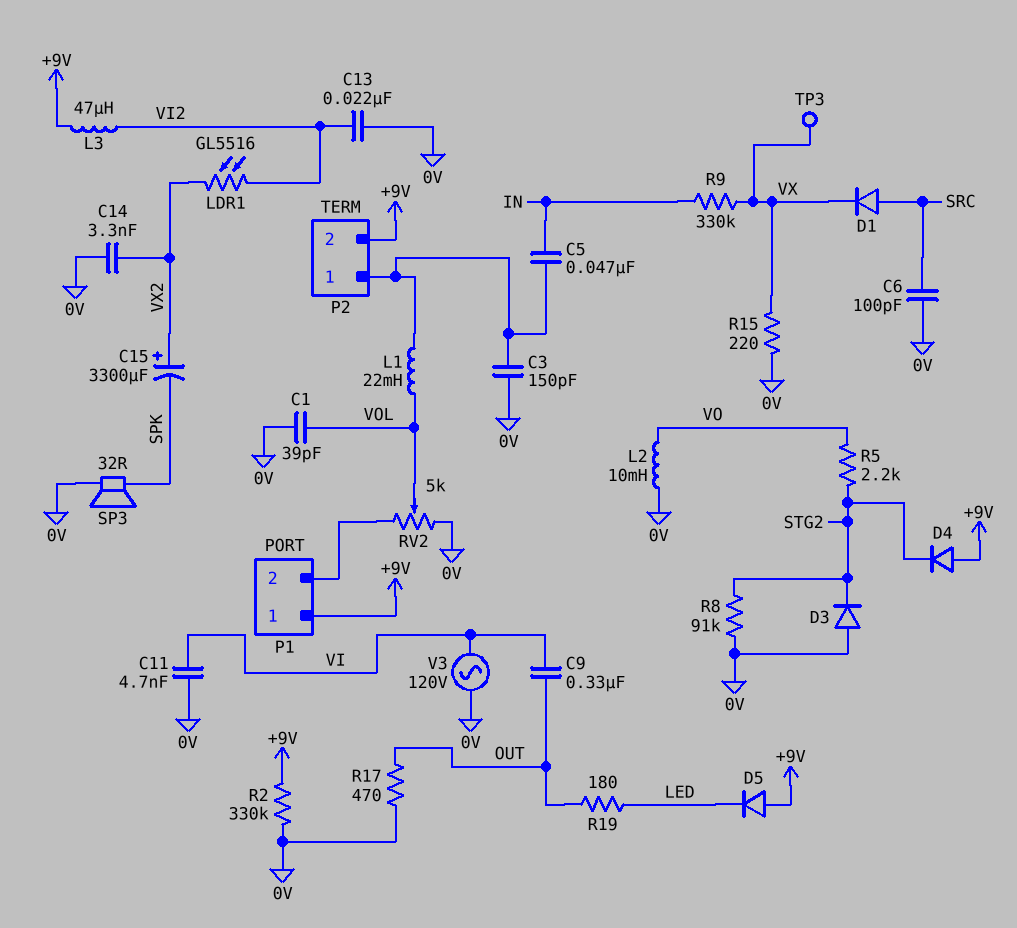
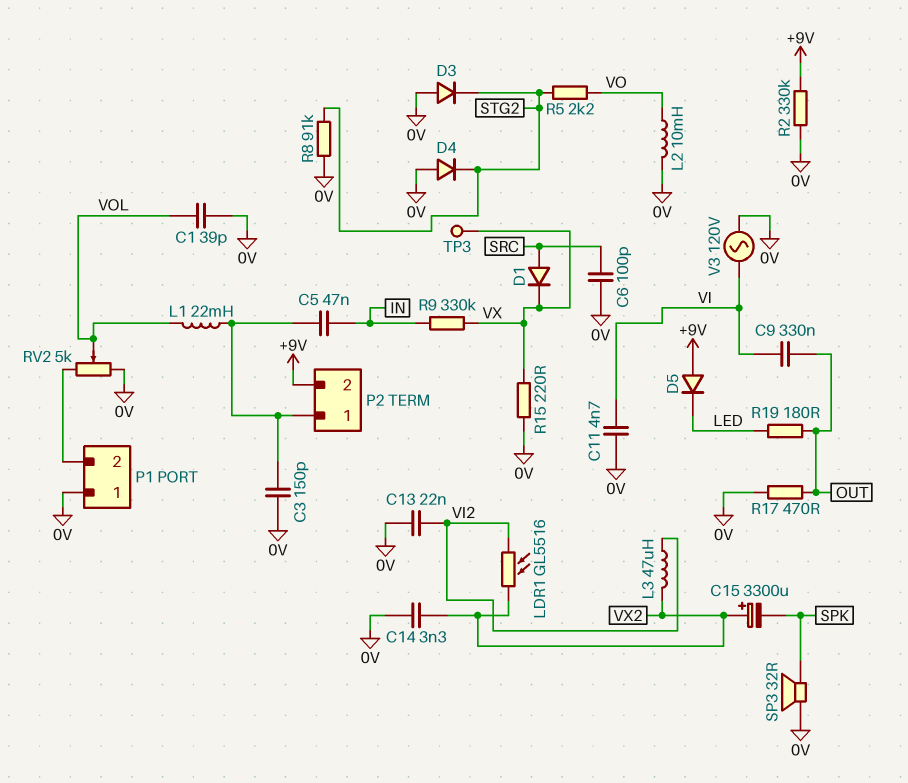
D4: diode (A +9V, K STG2) -> diode (A 0V, K STG2)
L3: 47uH (+9V, VI2) -> 47uH (VI2, VX2)
P1 pin 1: +9V -> 0V

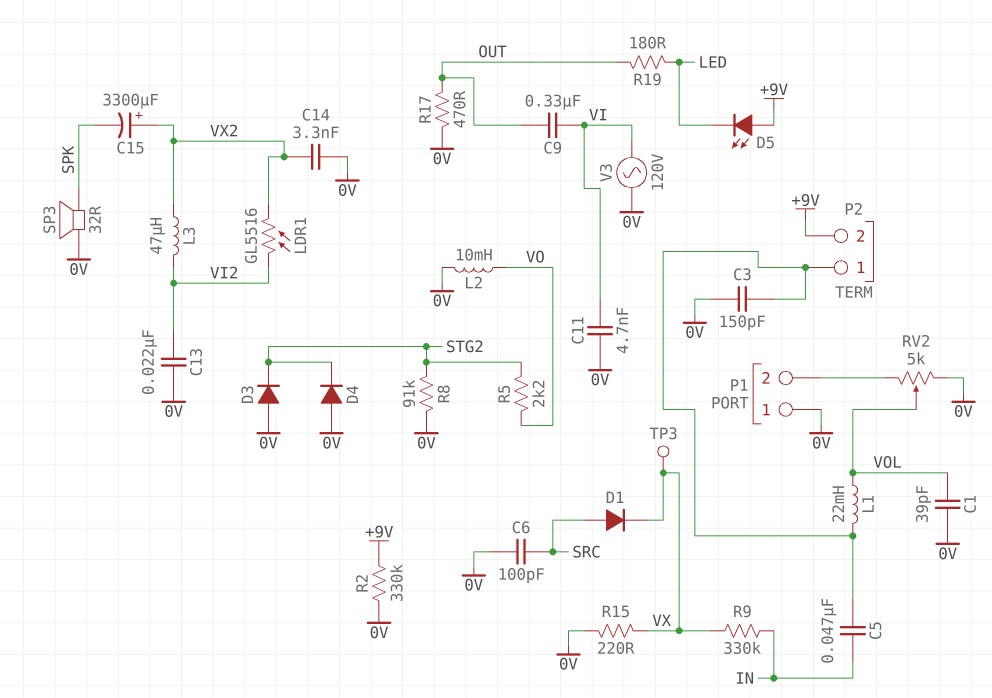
D5: diode (A +9V, K LED) -> LED (A +9V, K LED)

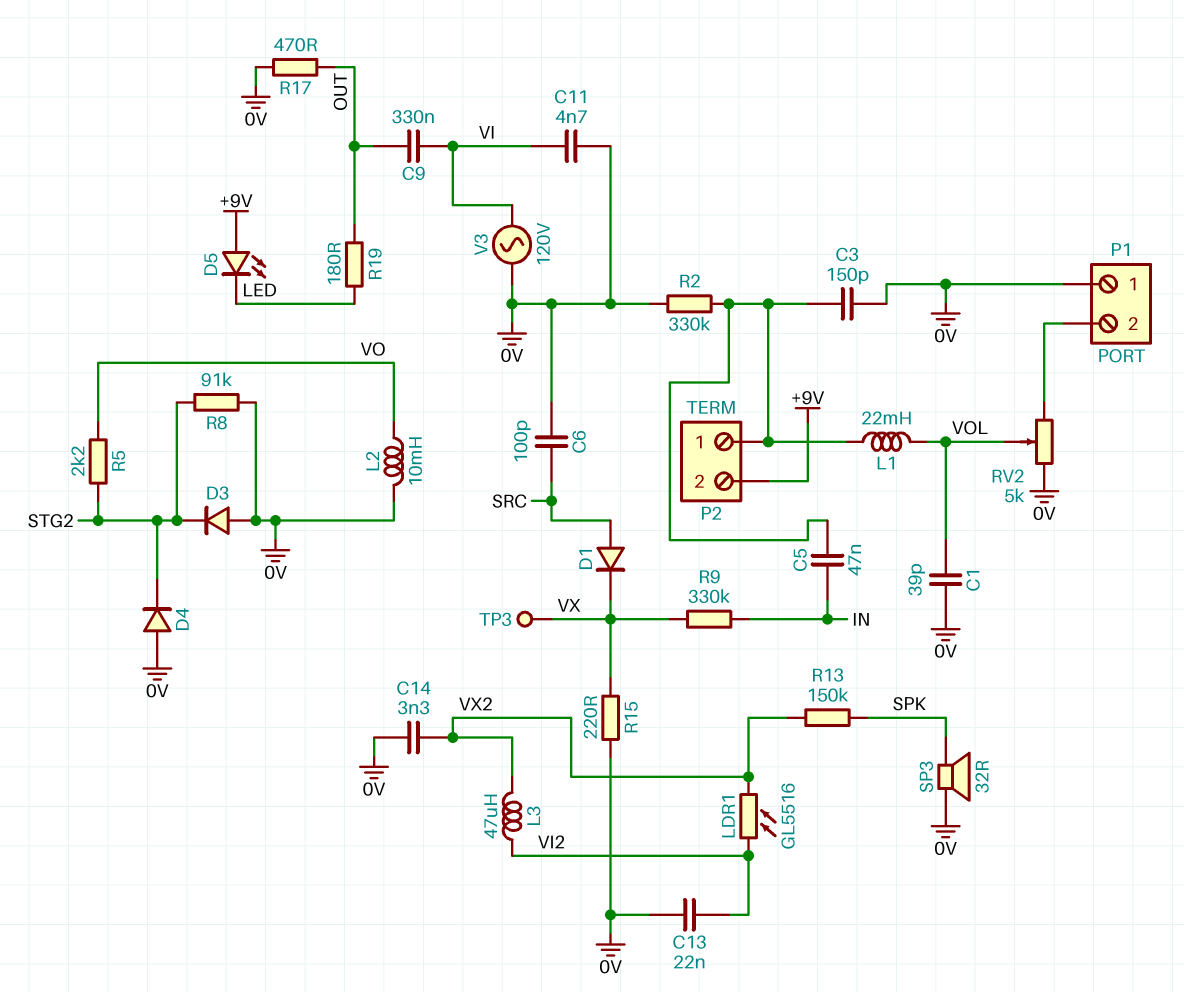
C15: 3300uF (plus VX2, minus SPK) -> none
R2: 330k (+9V, 0V) -> 330k (0V, P2/1)
R13: none -> 150k (SPK, VX2)

